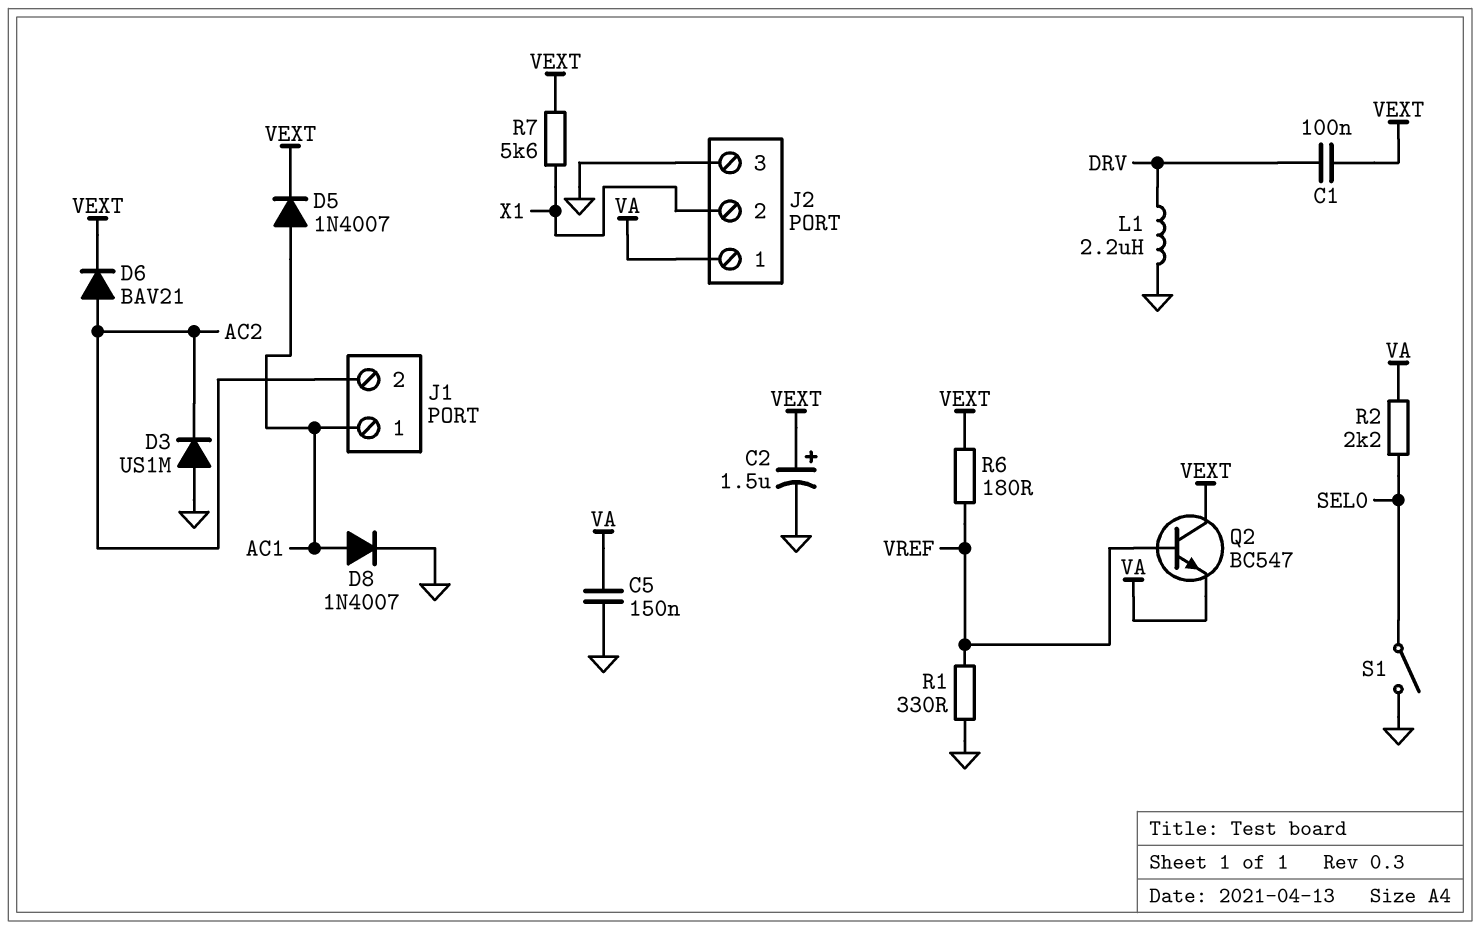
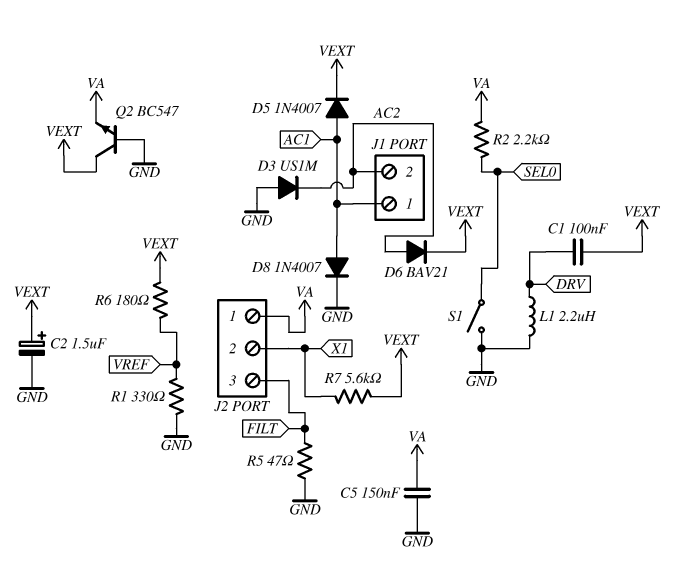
J2 pin 3: GND -> FILT
Q2: NPN BC547 (B VREF, C VEXT, E VA) -> NPN BC547 (B GND, C VEXT, E VA)
R5: none -> 47 (FILT, GND)

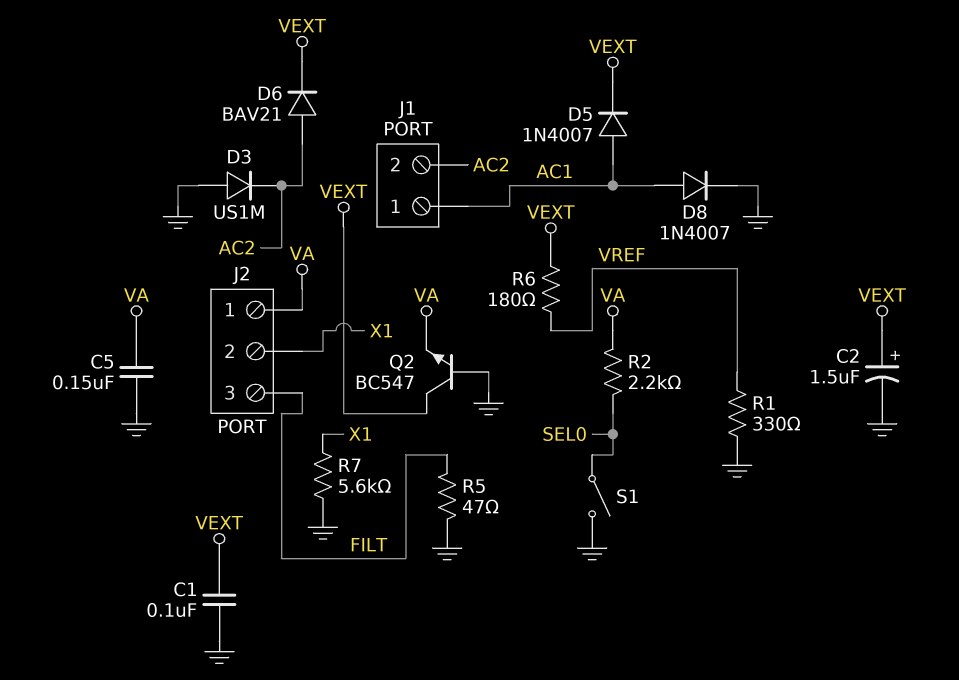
C1: 100nF (DRV, VEXT) -> 100nF (GND, VEXT)
L1: 2.2uH (DRV, GND) -> none
R7: 5.6k (VEXT, X1) -> 5.6k (GND, X1)

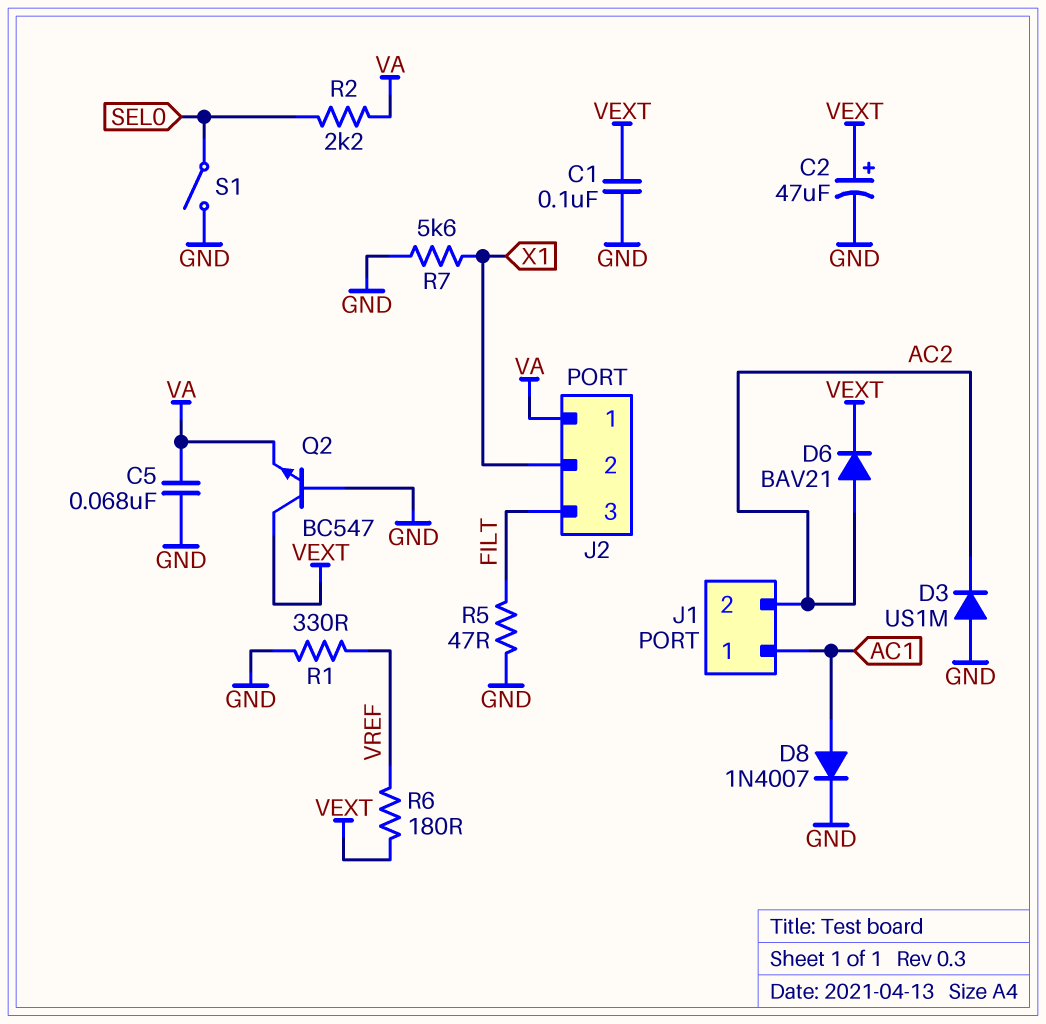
C2: 1.5uF (plus VEXT, minus GND) -> 47uF (plus VEXT, minus GND)
C5: 150nF (GND, VA) -> 68nF (GND, VA)
D5: diode 1N4007 (A AC1, K VEXT) -> none

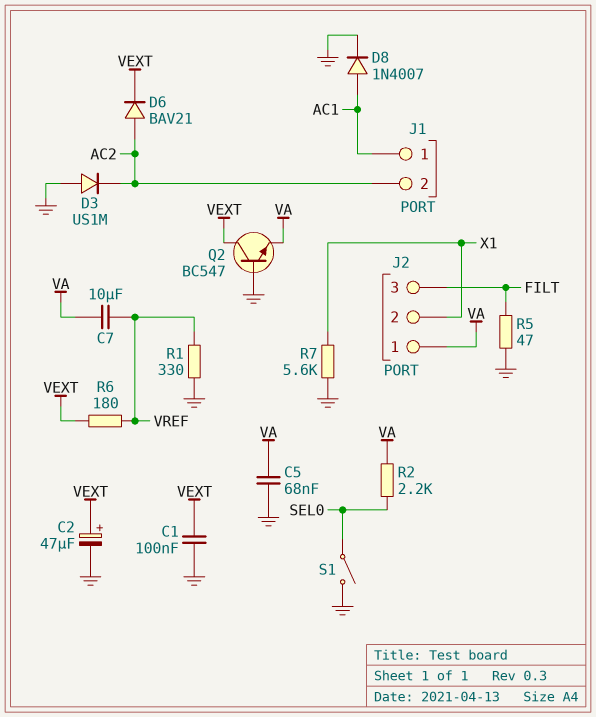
C7: none -> 10uF (VA, VREF)

